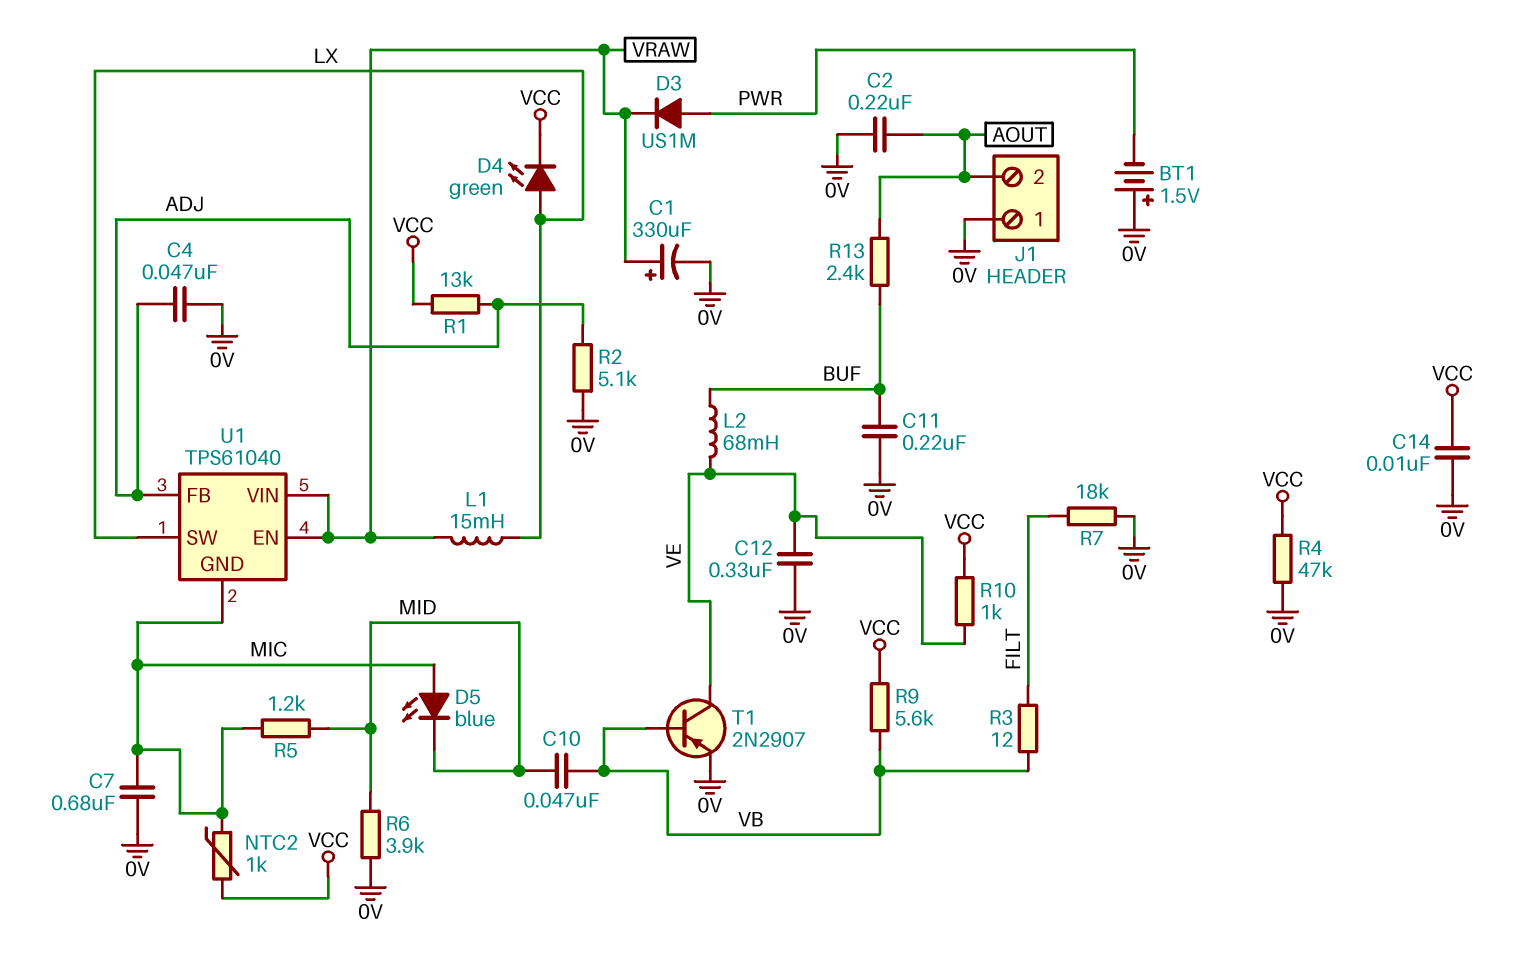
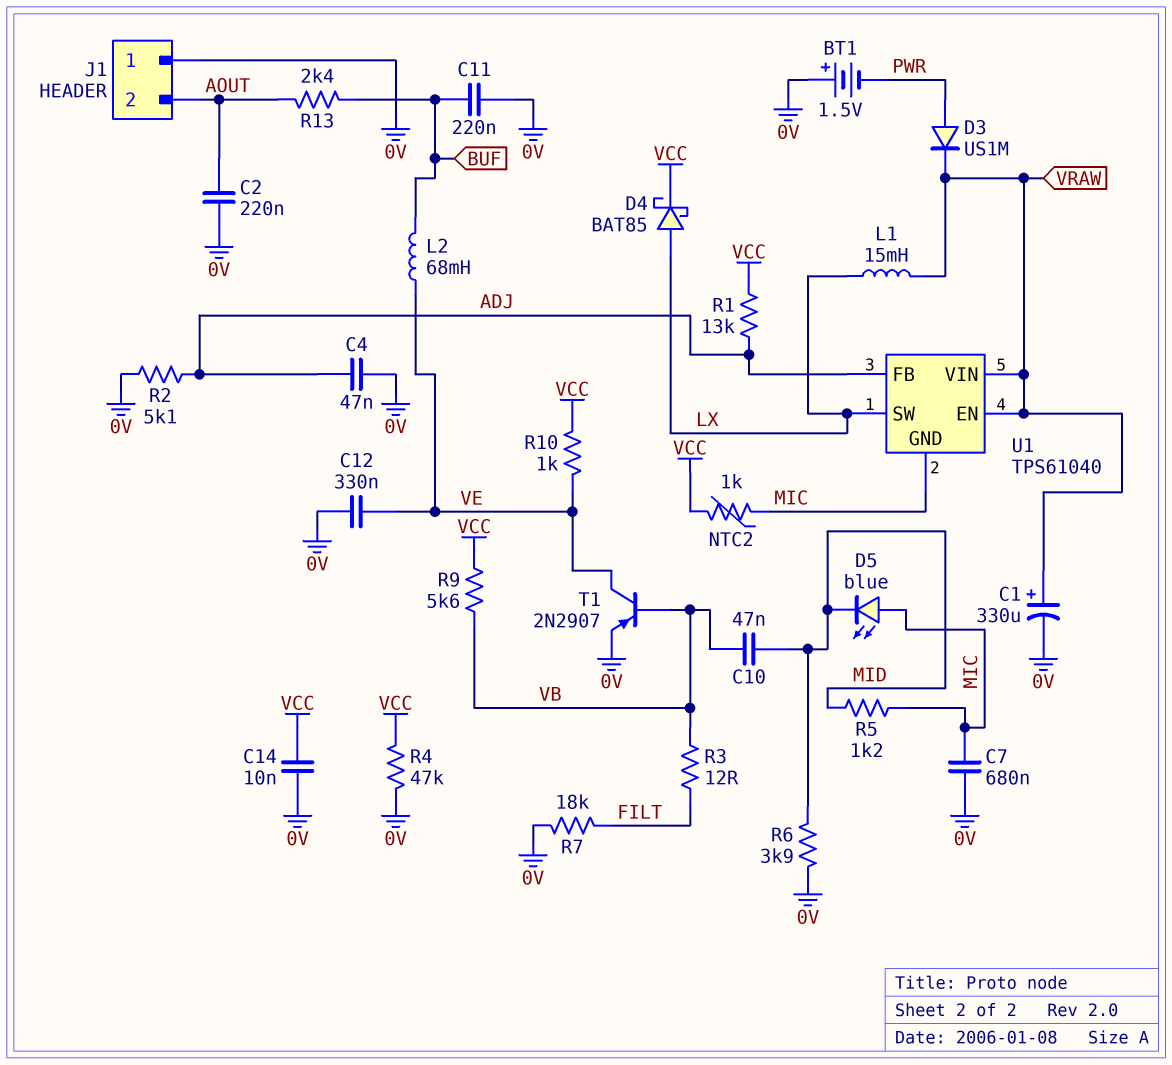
D4: LED green (A LX, K VCC) -> schottky BAT85 (A LX, K VCC)

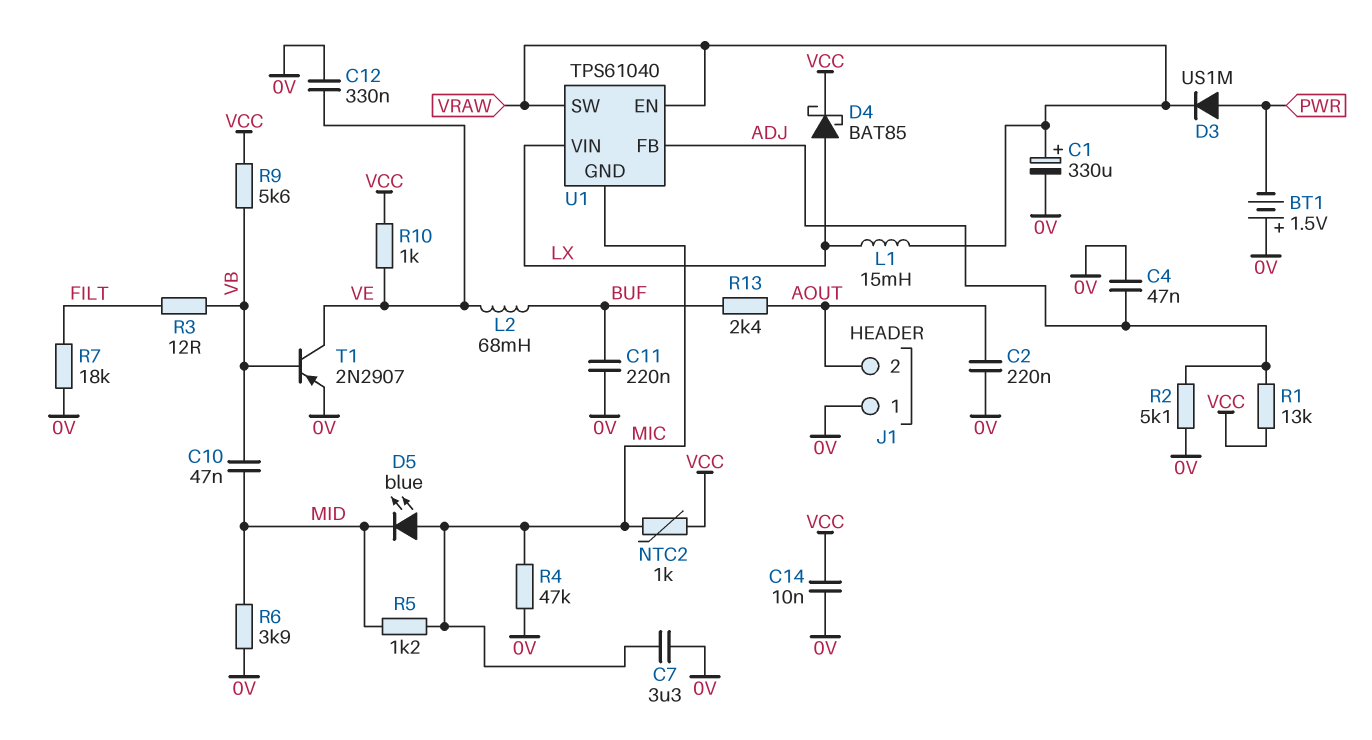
C7: 680nF (0V, MIC) -> 3.3uF (0V, MIC)
R4: 47k (0V, VCC) -> 47k (0V, MIC)
U1 pin SW: LX -> VRAW
U1 pin VIN: VRAW -> LX

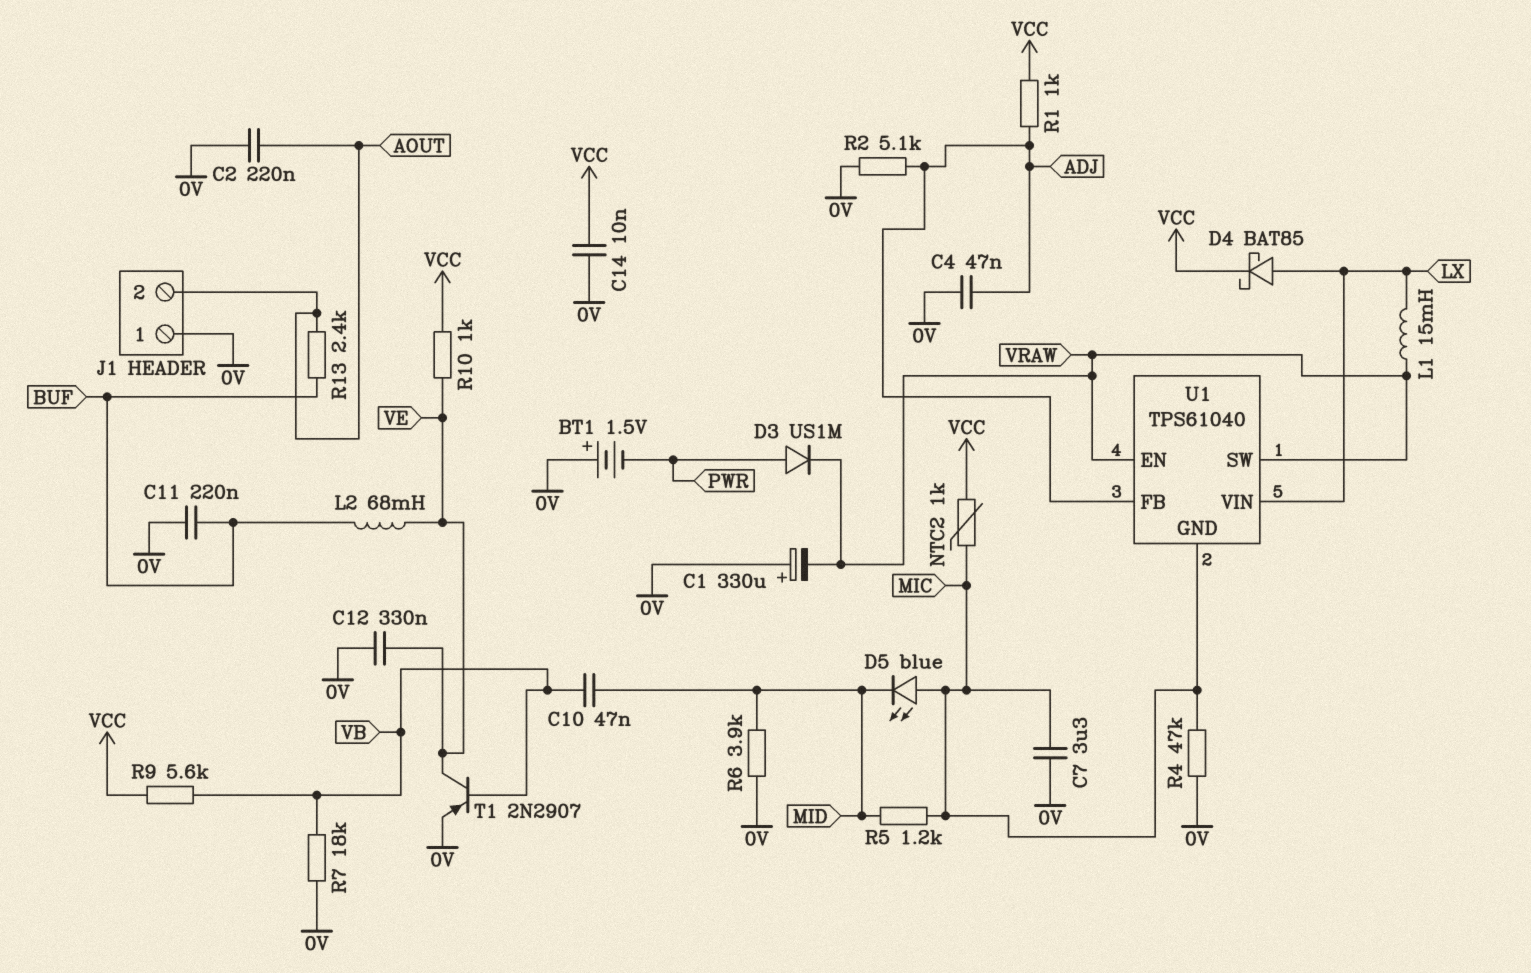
C1: 330uF (plus VRAW, minus 0V) -> 330uF (plus 0V, minus VRAW)
R1: 13k (ADJ, VCC) -> 1k (ADJ, VCC)
R3: 12 (FILT, VB) -> none
R7: 18k (0V, FILT) -> 18k (0V, VB)

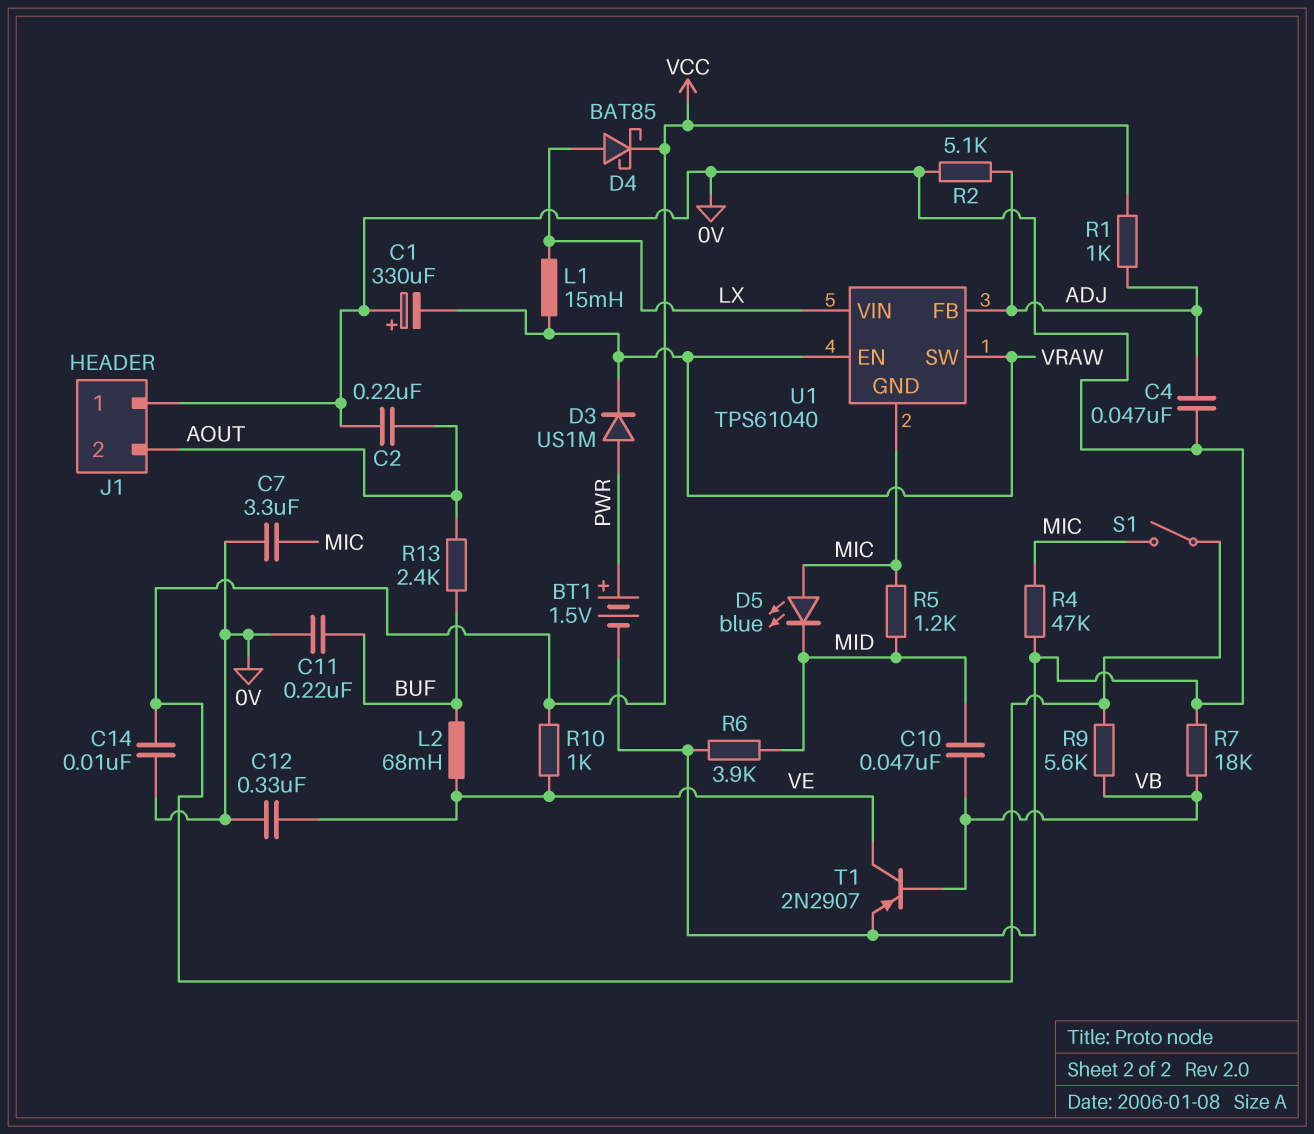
BT1: 1.5V (plus 0V, minus PWR) -> 1.5V (plus PWR, minus 0V)
NTC2: 1k (MIC, VCC) -> none
S1: none -> switch (MIC, VCC)

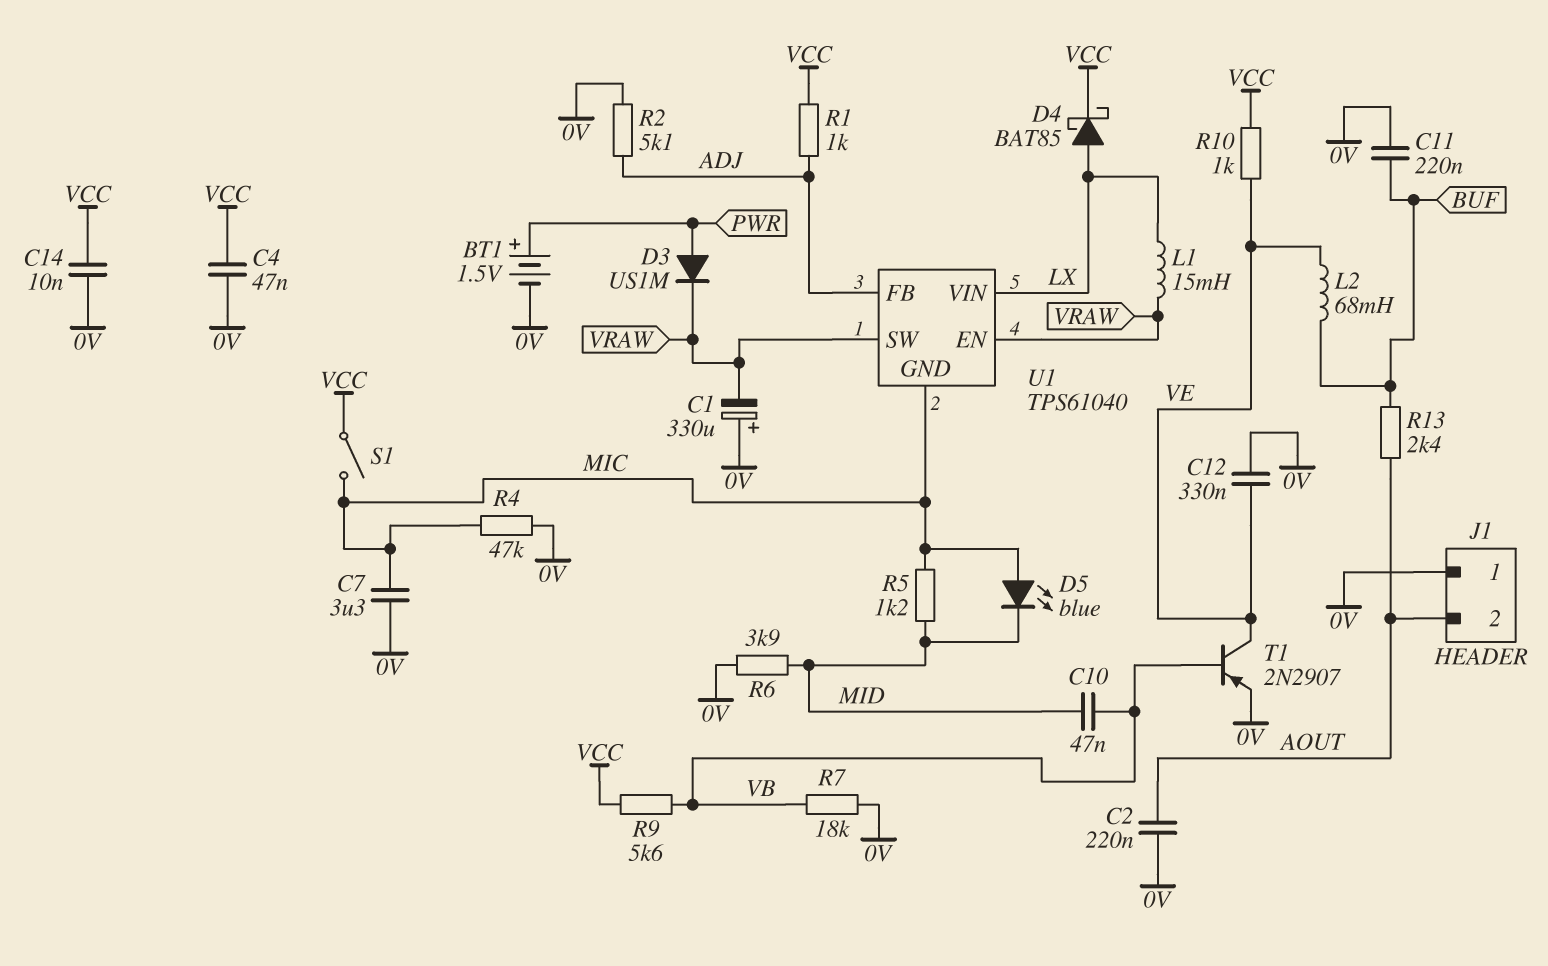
C4: 47nF (0V, ADJ) -> 47nF (0V, VCC)

